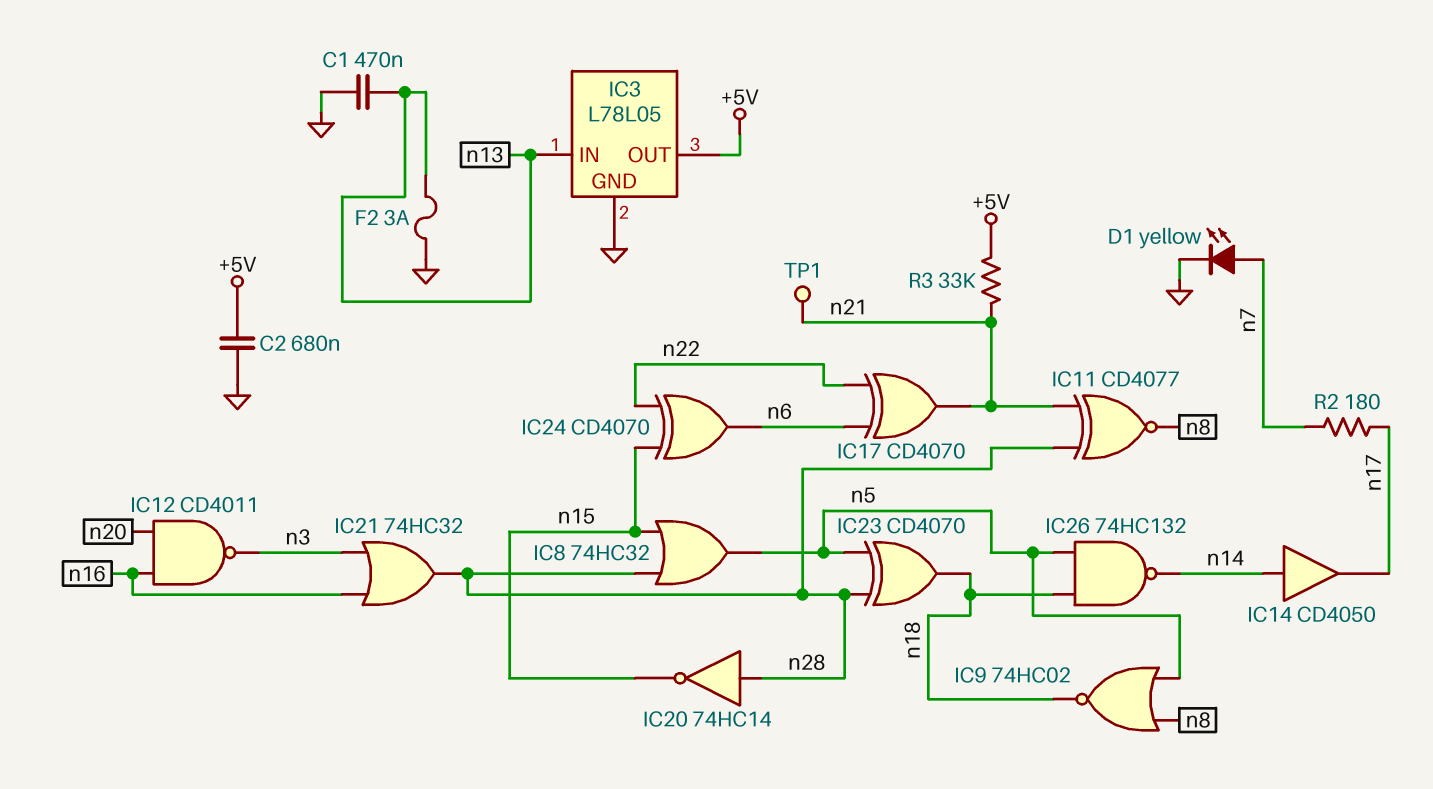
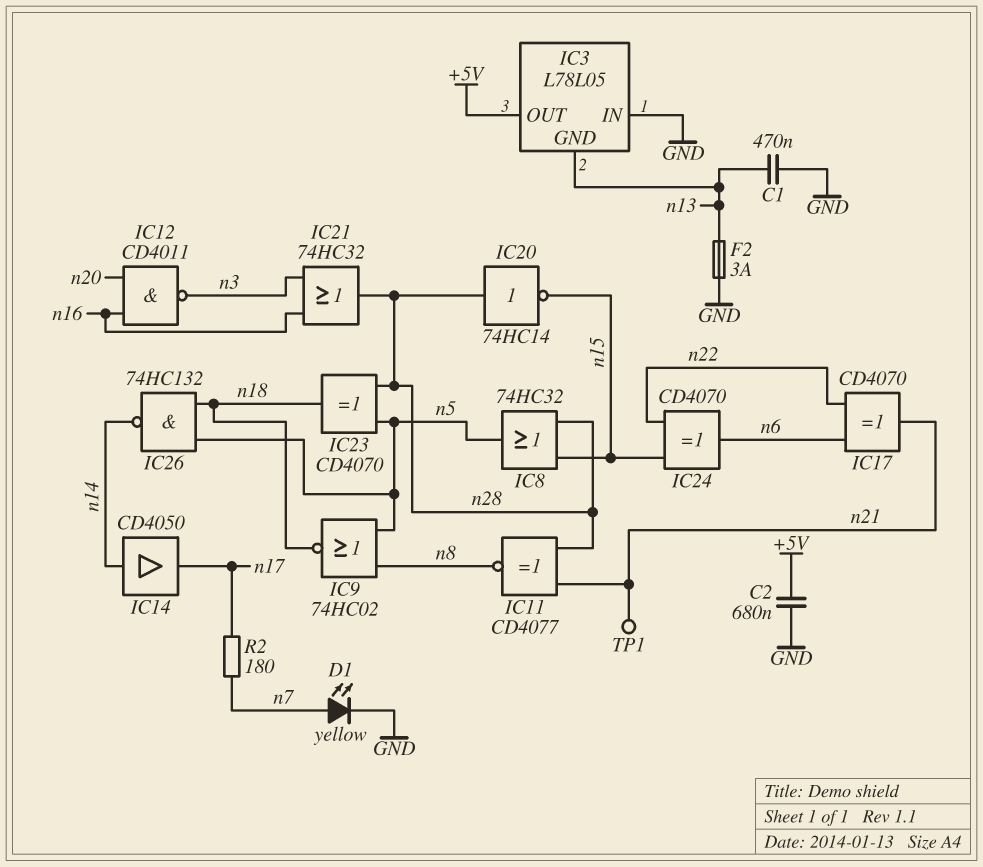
IC3 pin GND: GND -> n13
IC3 pin IN: n13 -> GND
R3: 33k (+5V, n21) -> none

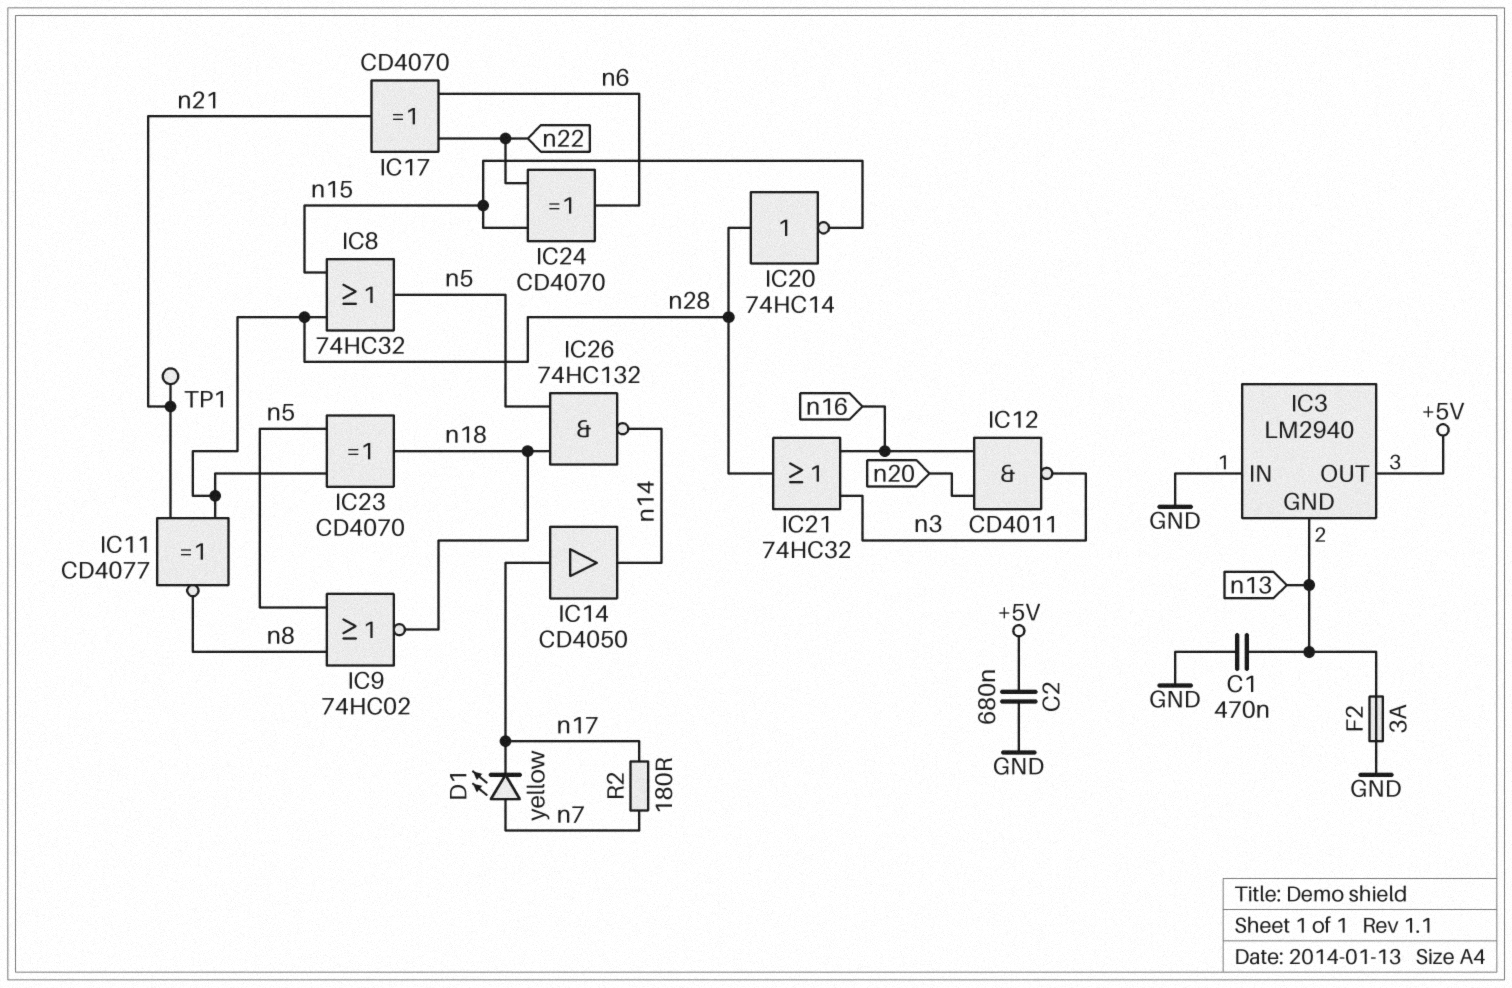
D1: LED yellow (A n7, K GND) -> LED yellow (A n7, K n17)
IC3: L78L05 -> LM2940
IC14: buffer CD4050 (in n14, out n17) -> buffer CD4050 (in n17, out n14)

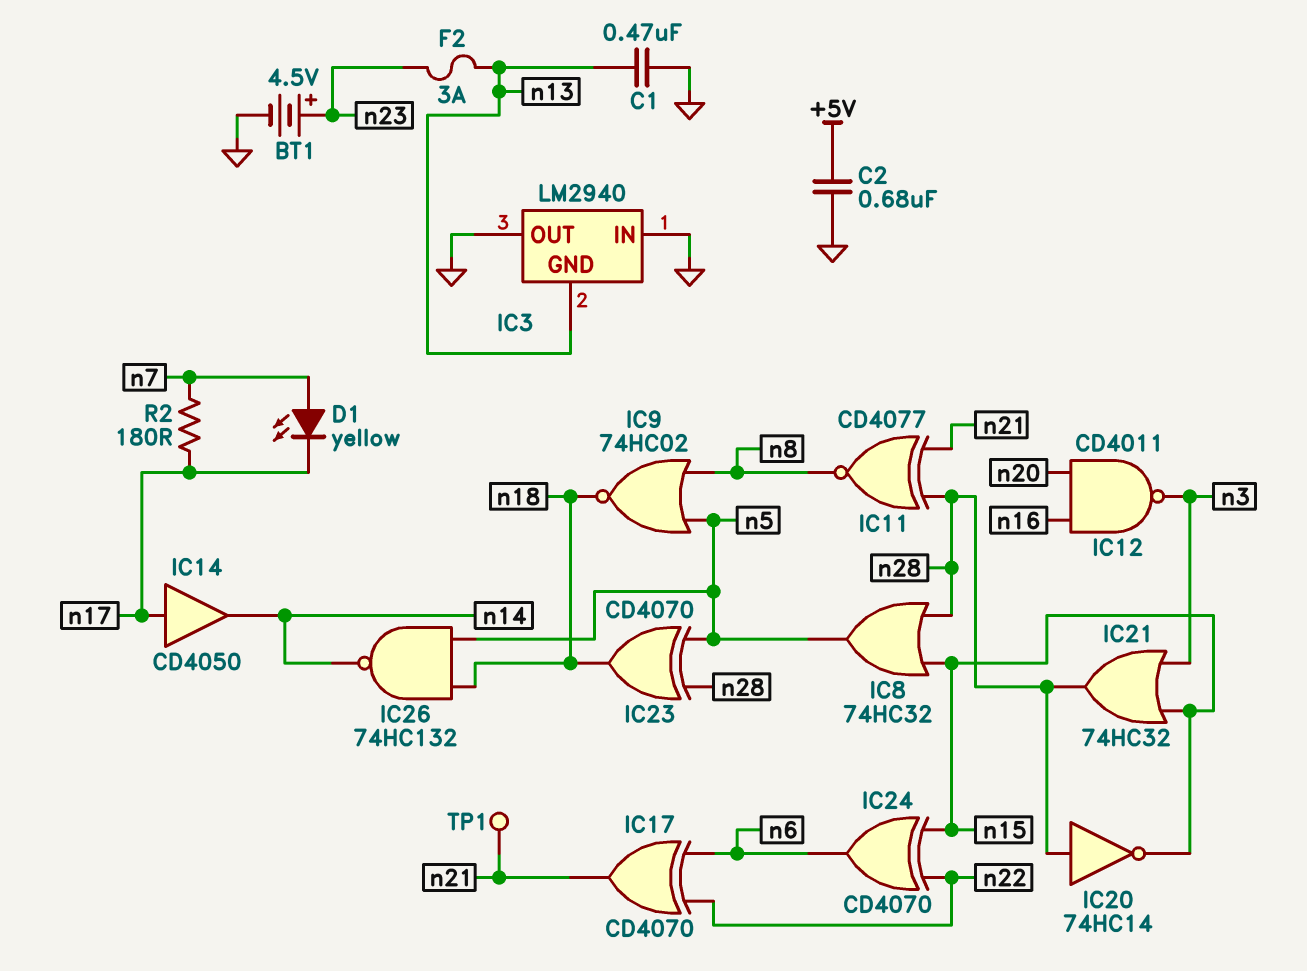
BT1: none -> 4.5V (plus n23, minus GND)
F2: 3A (GND, n13) -> 3A (n13, n23)
IC3 pin OUT: +5V -> GND
IC21: OR 74HC32 (in n3, in n16, out n28) -> OR 74HC32 (in n3, in n15, out n28)

